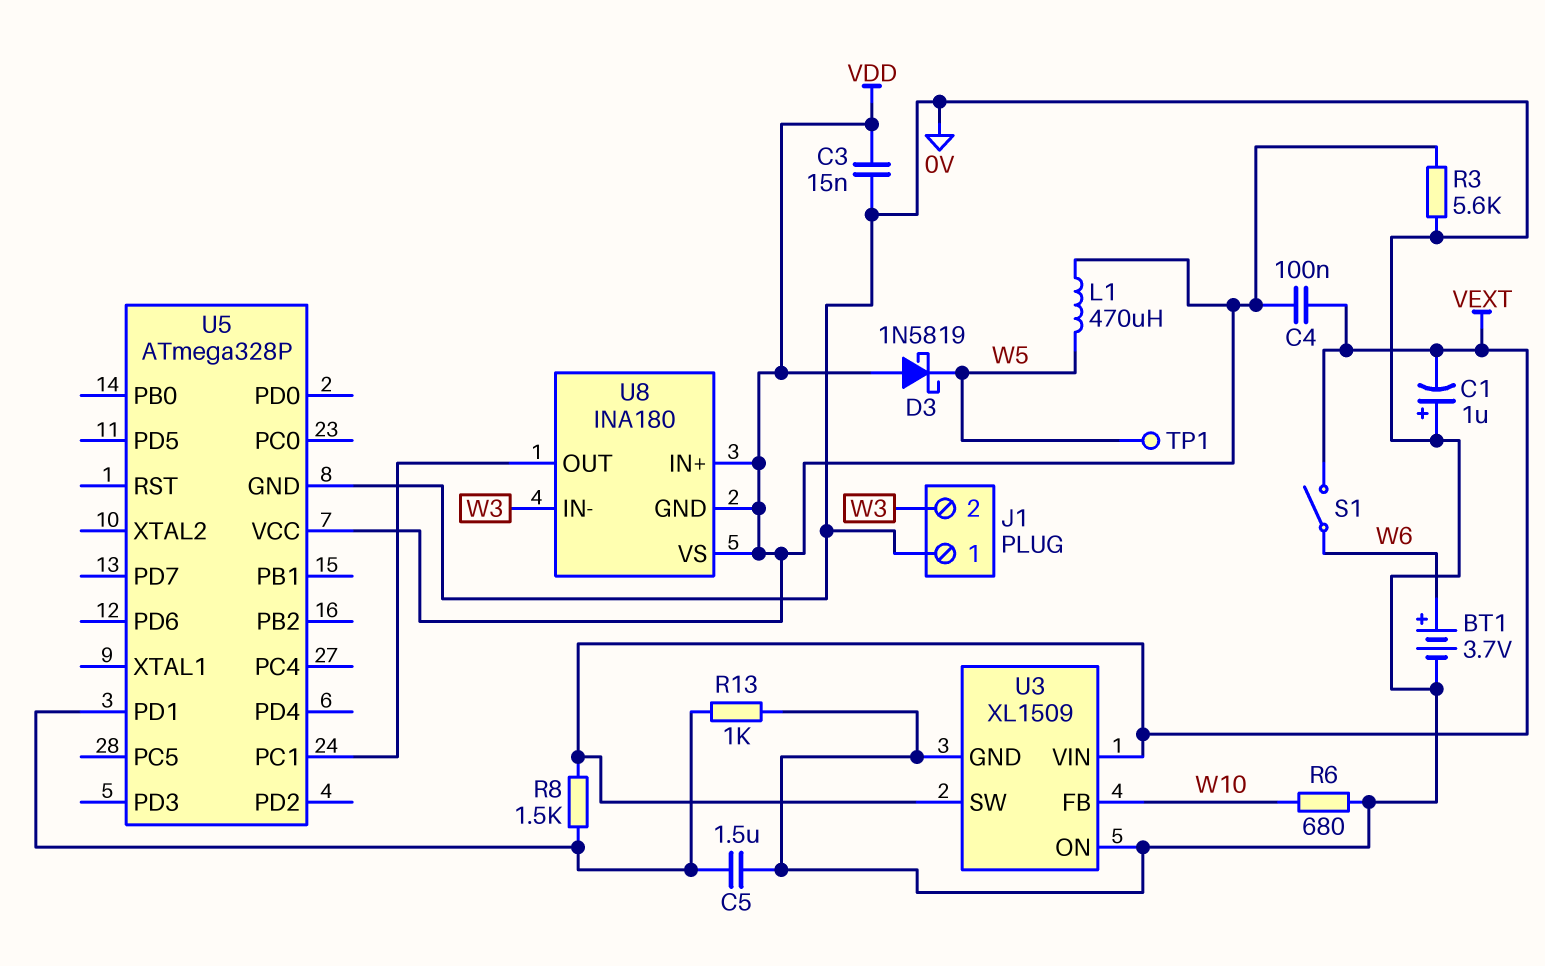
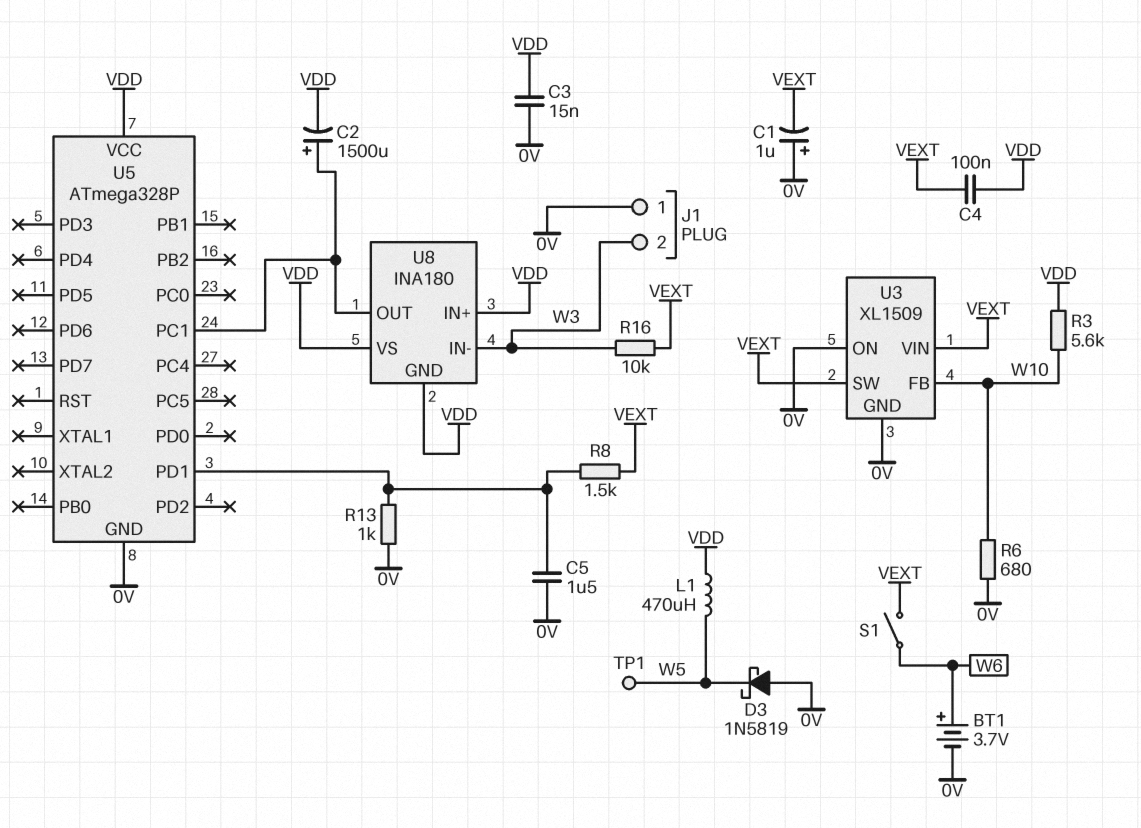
C2: none -> 1500uF (plus U5/PC1, minus VDD)
D3: schottky 1N5819 (A VDD, K W5) -> schottky 1N5819 (A 0V, K W5)
R3: 5.6k (0V, VDD) -> 5.6k (VDD, W10)
R16: none -> 10k (VEXT, W3)

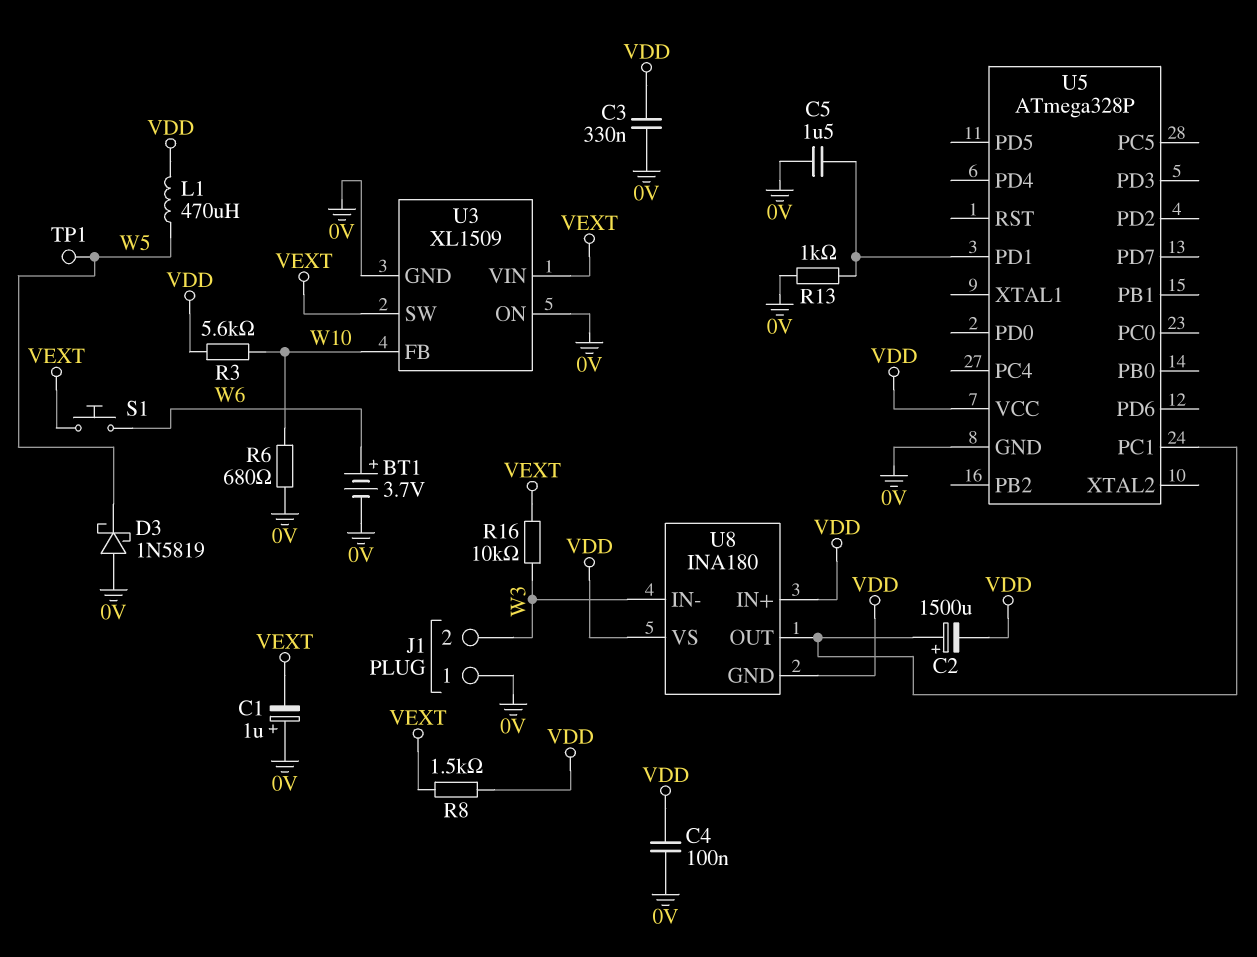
C3: 15nF (0V, VDD) -> 330nF (0V, VDD)
C4: 100nF (VDD, VEXT) -> 100nF (0V, VDD)
R8: 1.5k (U5/PD1, VEXT) -> 1.5k (VDD, VEXT)
S1: switch (VEXT, W6) -> button (VEXT, W6)

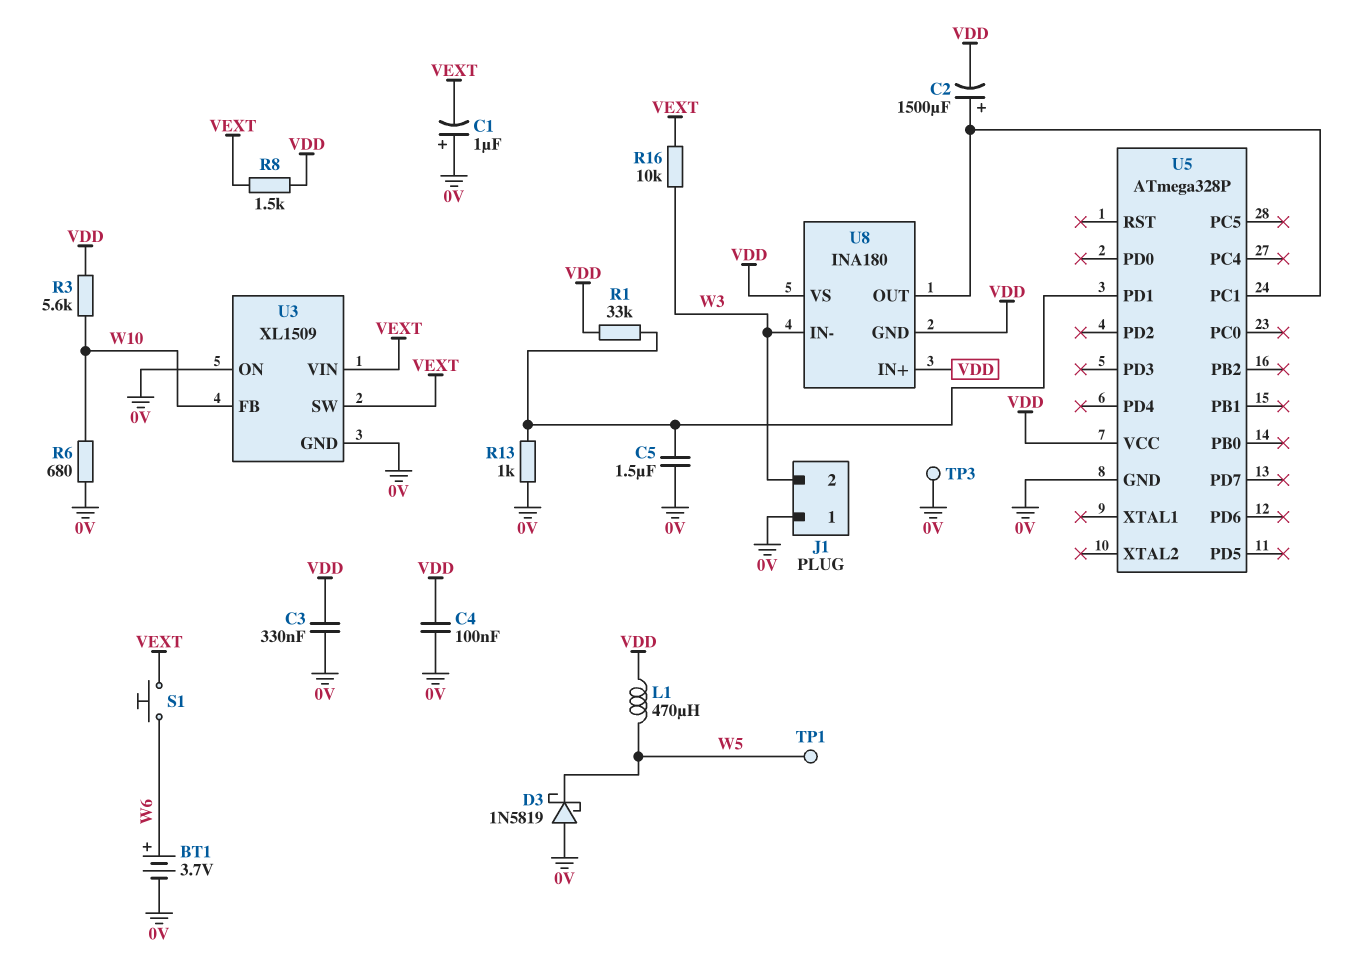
R1: none -> 33k (U5/PD1, VDD)
TP3: none -> test point (0V)

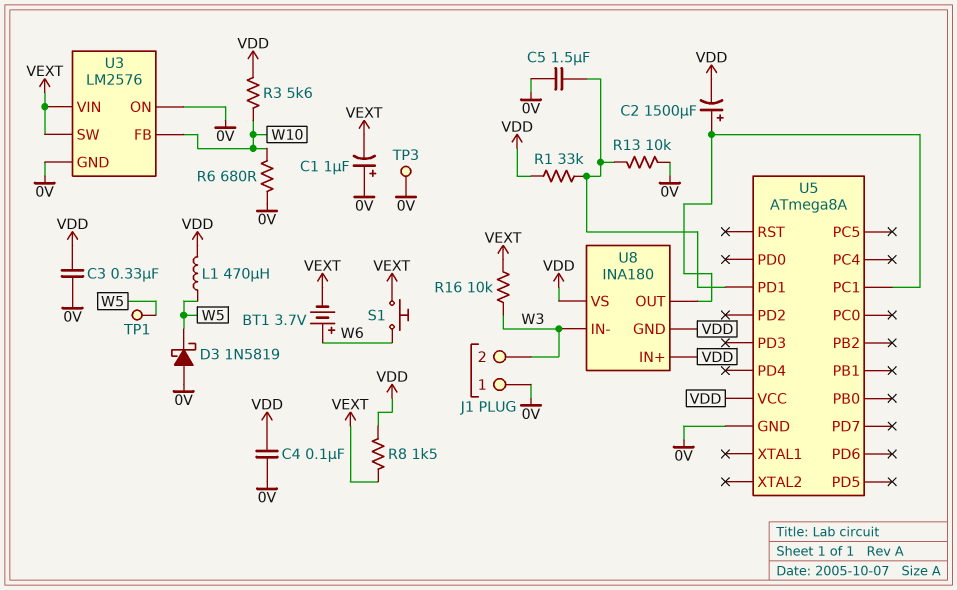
BT1: 3.7V (plus W6, minus 0V) -> 3.7V (plus W6, minus VEXT)
R13: 1k (0V, U5/PD1) -> 10k (0V, U5/PD1)
U3: XL1509 -> LM2576
U5: ATmega328P -> ATmega8A

